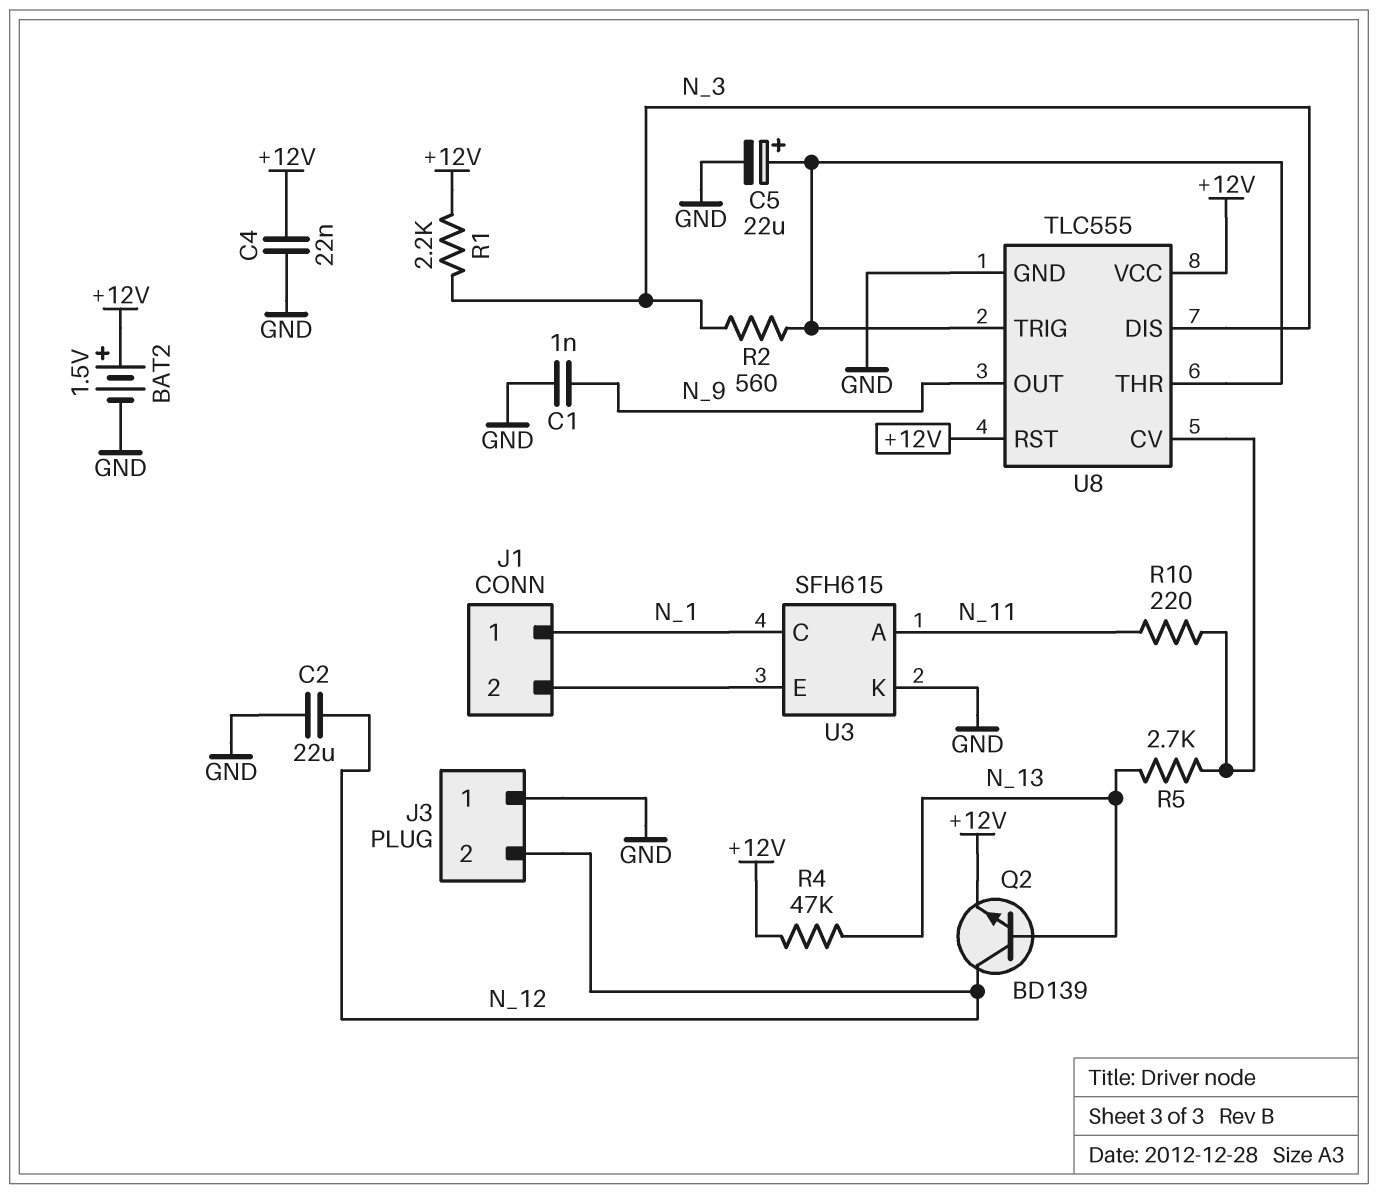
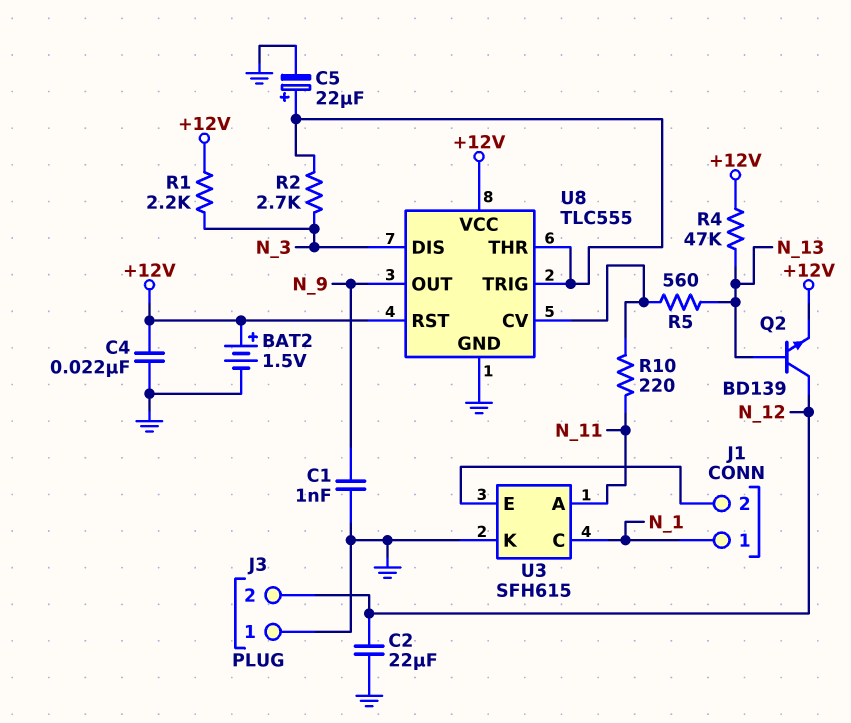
R2: 560 (N_3, U8/THR) -> 2.7k (N_3, U8/THR)
R5: 2.7k (N_13, U8/CV) -> 560 (N_13, U8/CV)

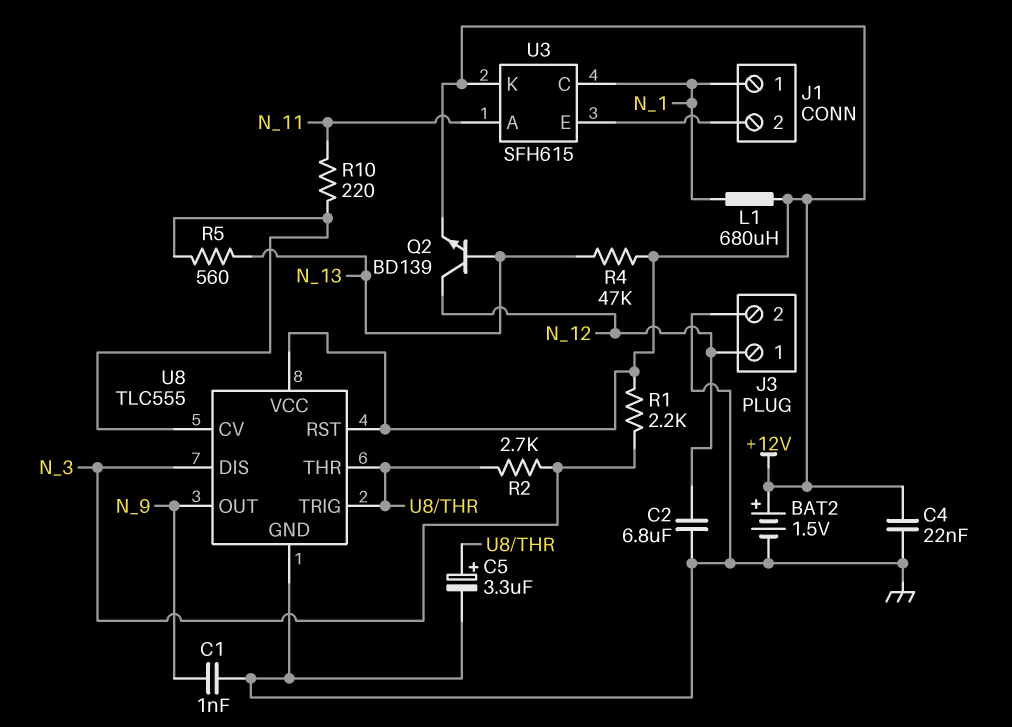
C2: 22uF (GND, N_12) -> 6.8uF (GND, N_12)
C5: 22uF (plus U8/THR, minus GND) -> 3.3uF (plus U8/THR, minus GND)
J3 pin 1: GND -> N_12
J3 pin 2: N_12 -> GND
L1: none -> 680uH (+12V, N_1)
U3 pin K: GND -> +12V

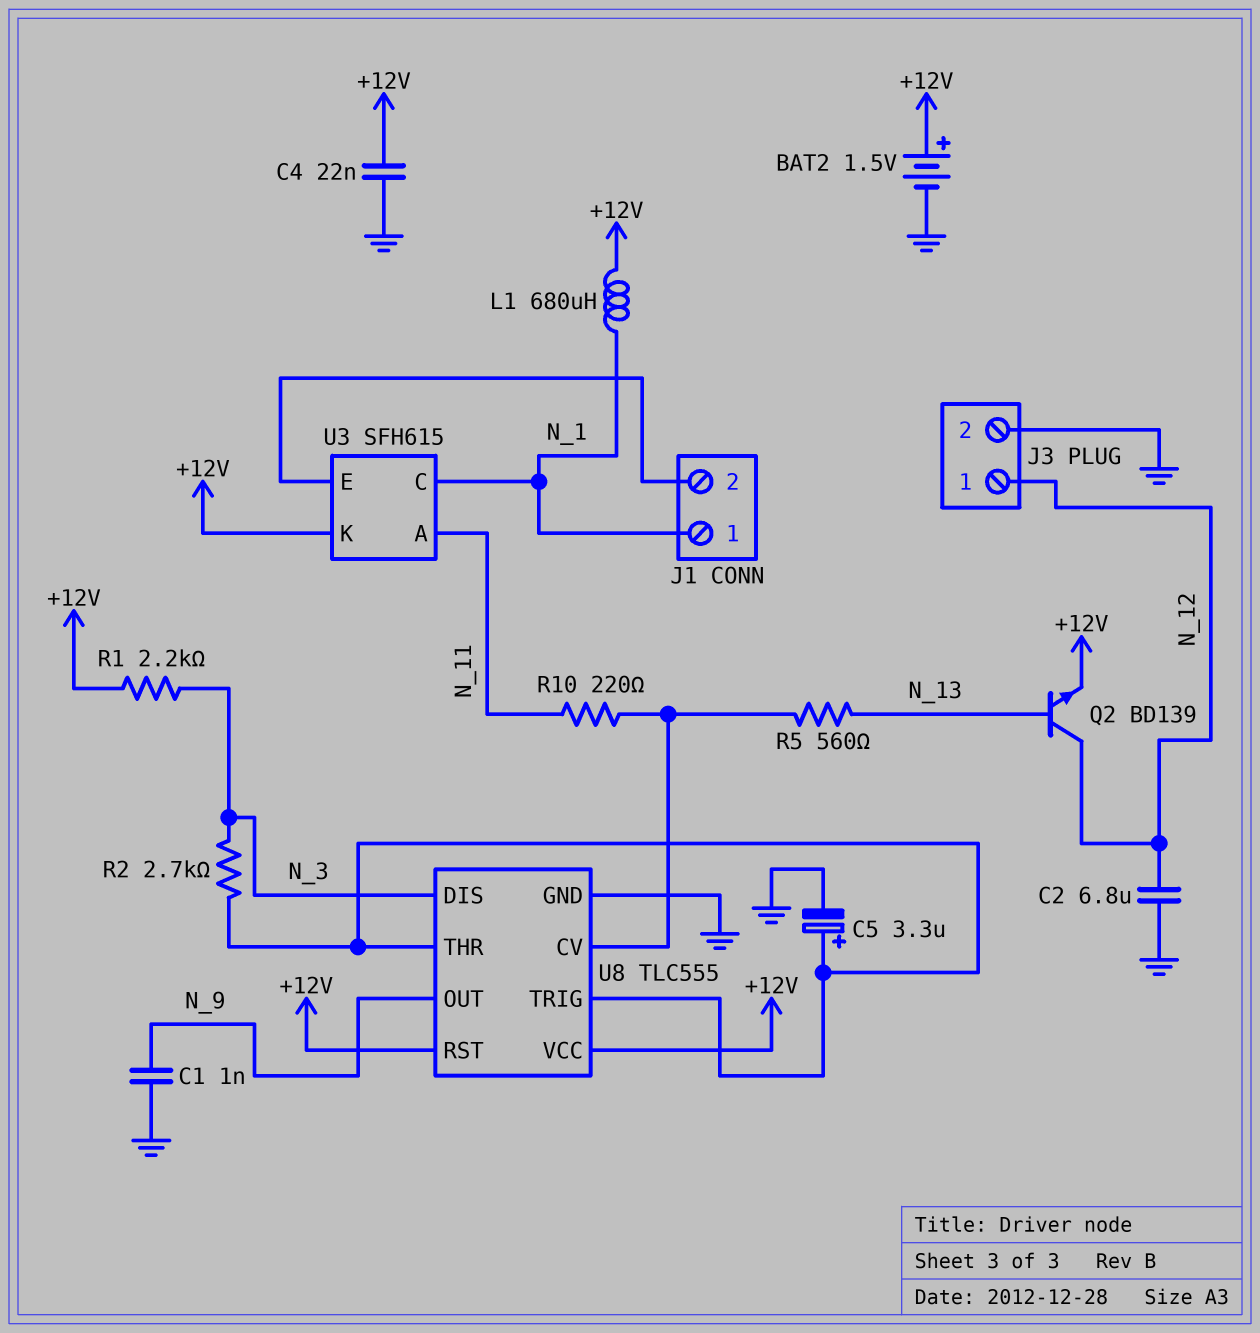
R4: 47k (+12V, N_13) -> none

